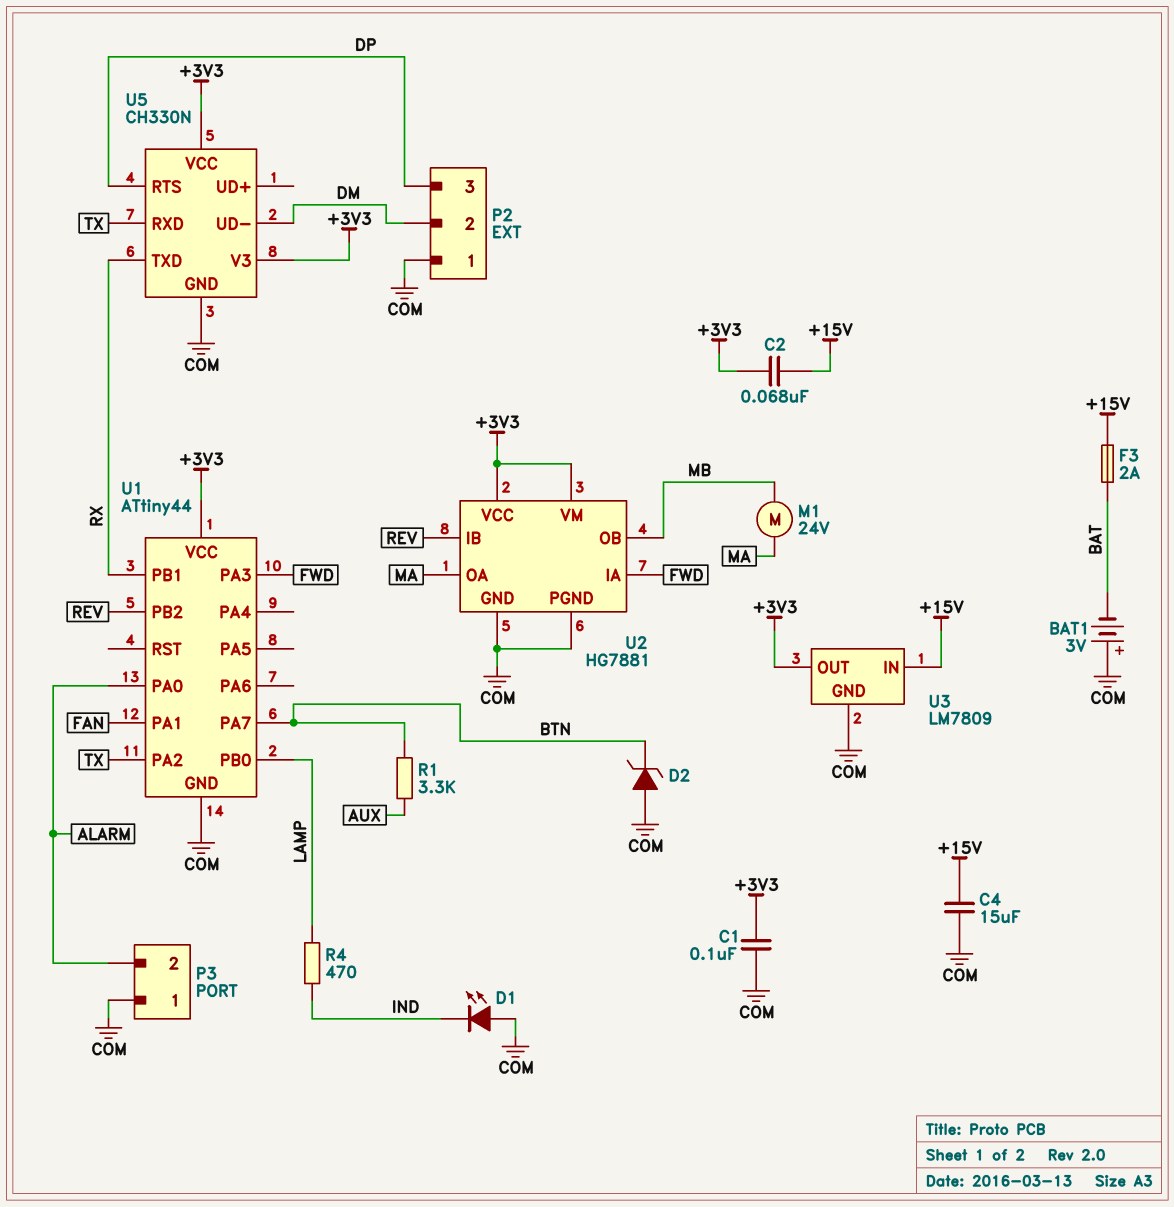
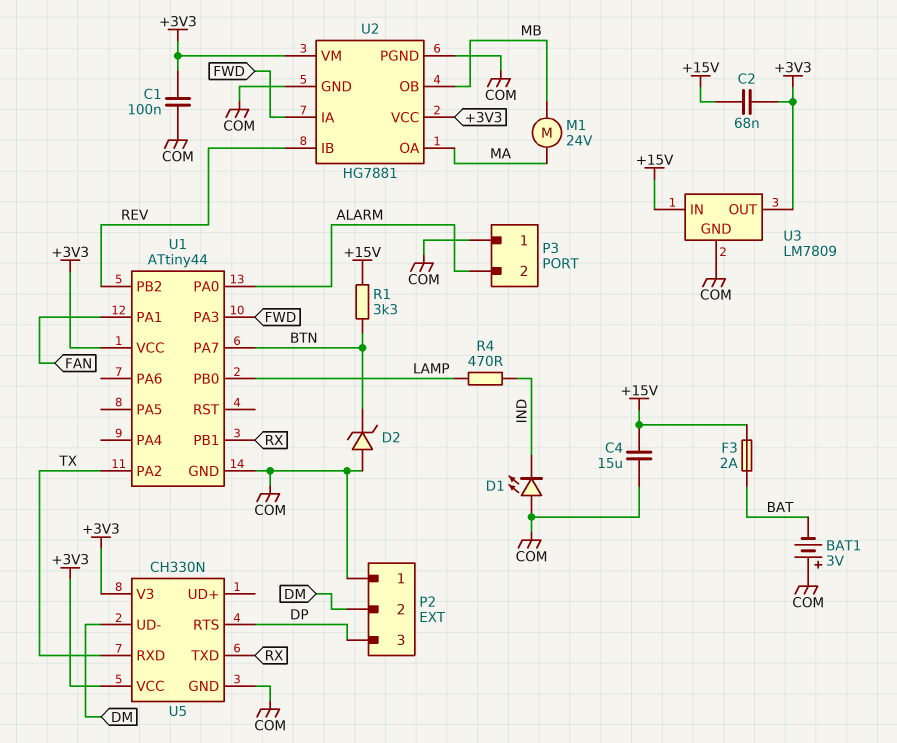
R1: 3.3k (AUX, BTN) -> 3.3k (+15V, BTN)

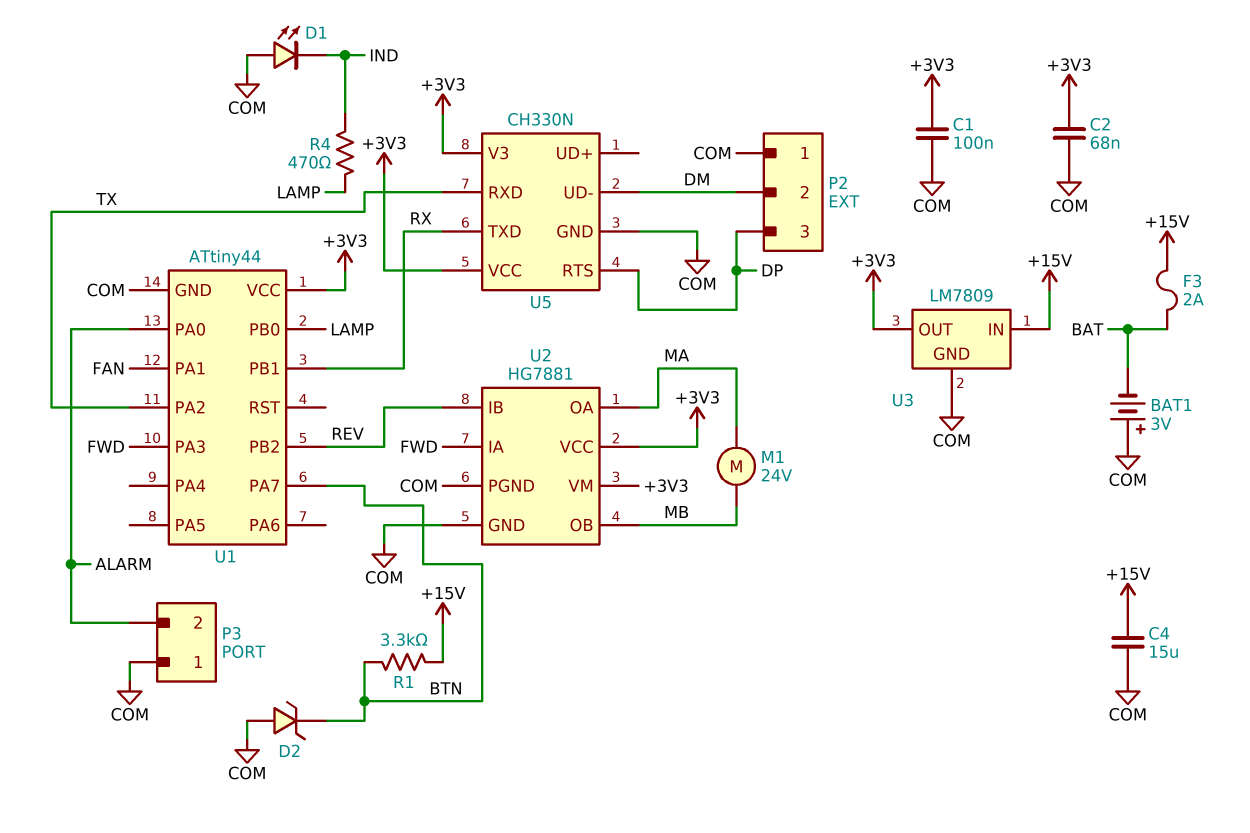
C2: 68nF (+3V3, +15V) -> 68nF (+3V3, COM)

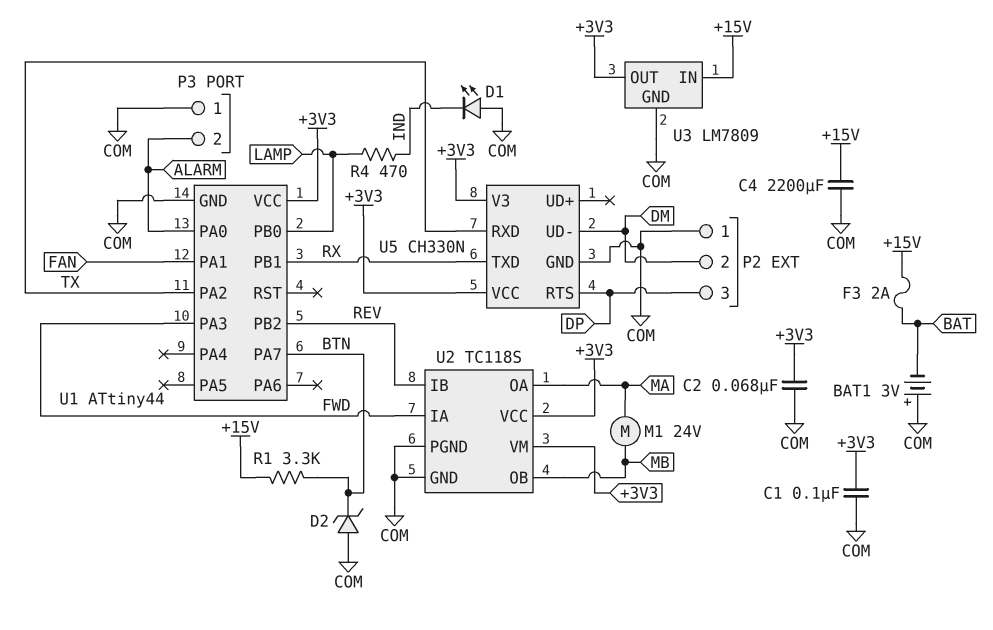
C4: 15uF (+15V, COM) -> 2200uF (+15V, COM)
U2: HG7881 -> TC118S

